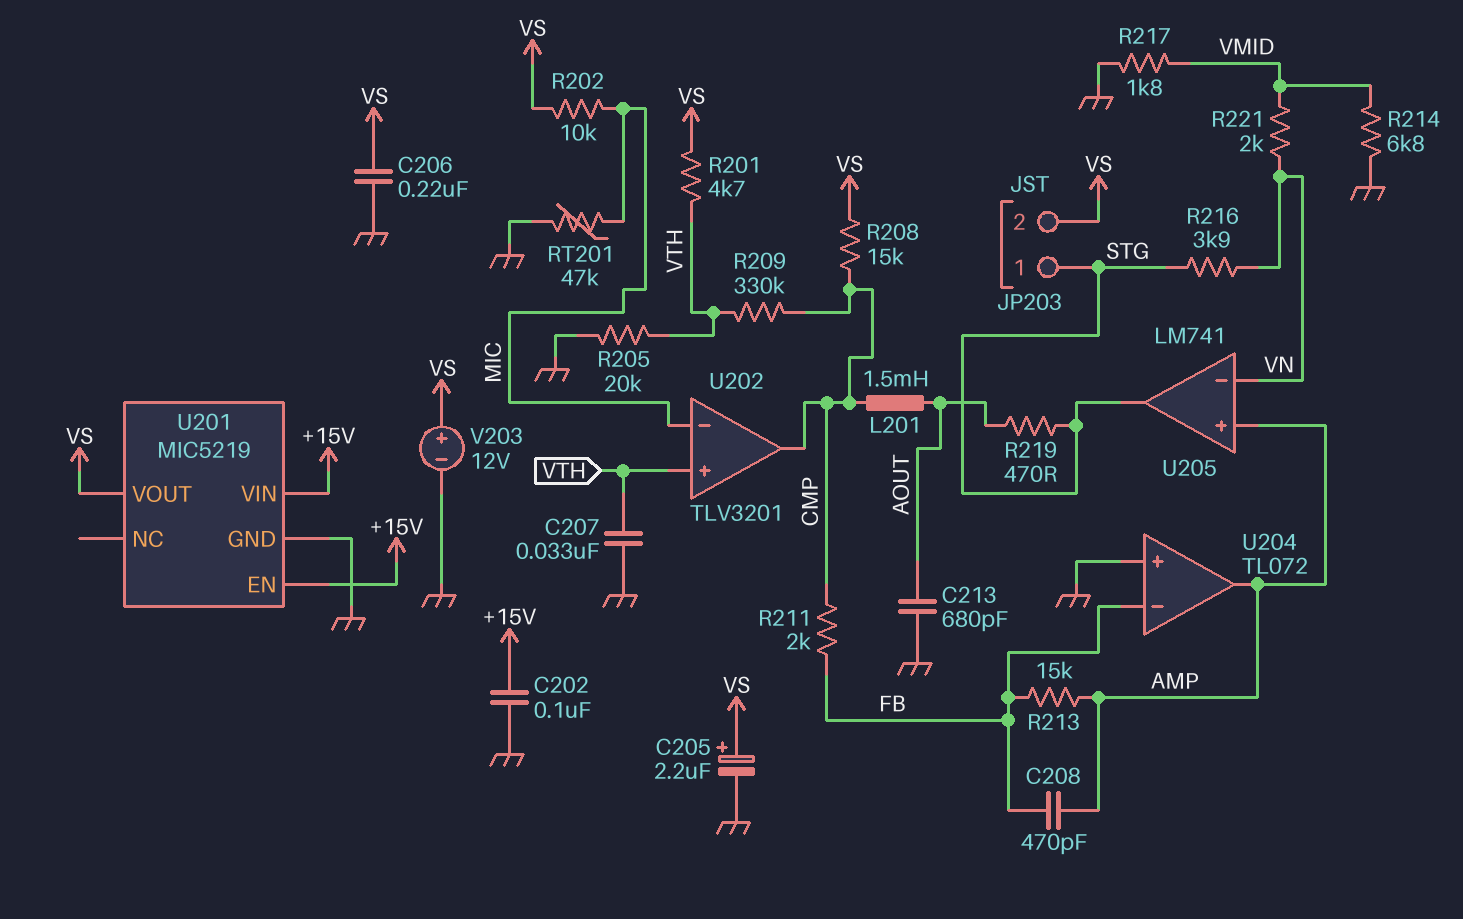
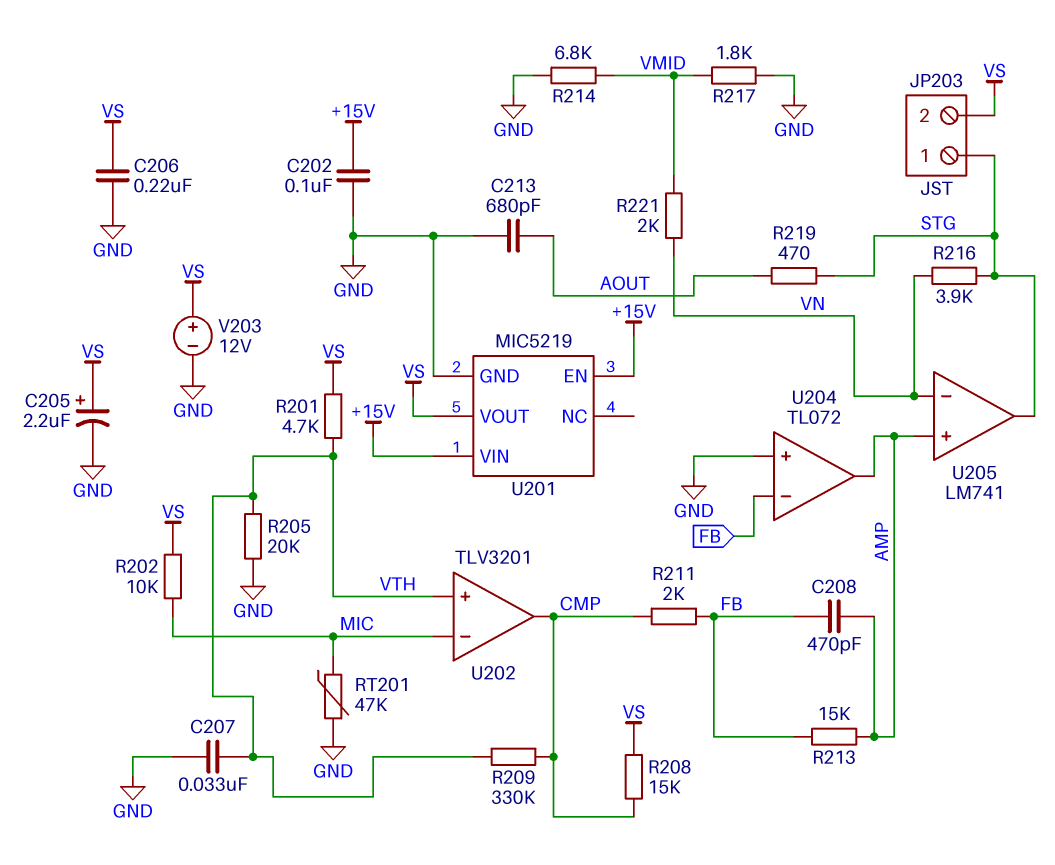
L201: 1.5mH (AOUT, CMP) -> none

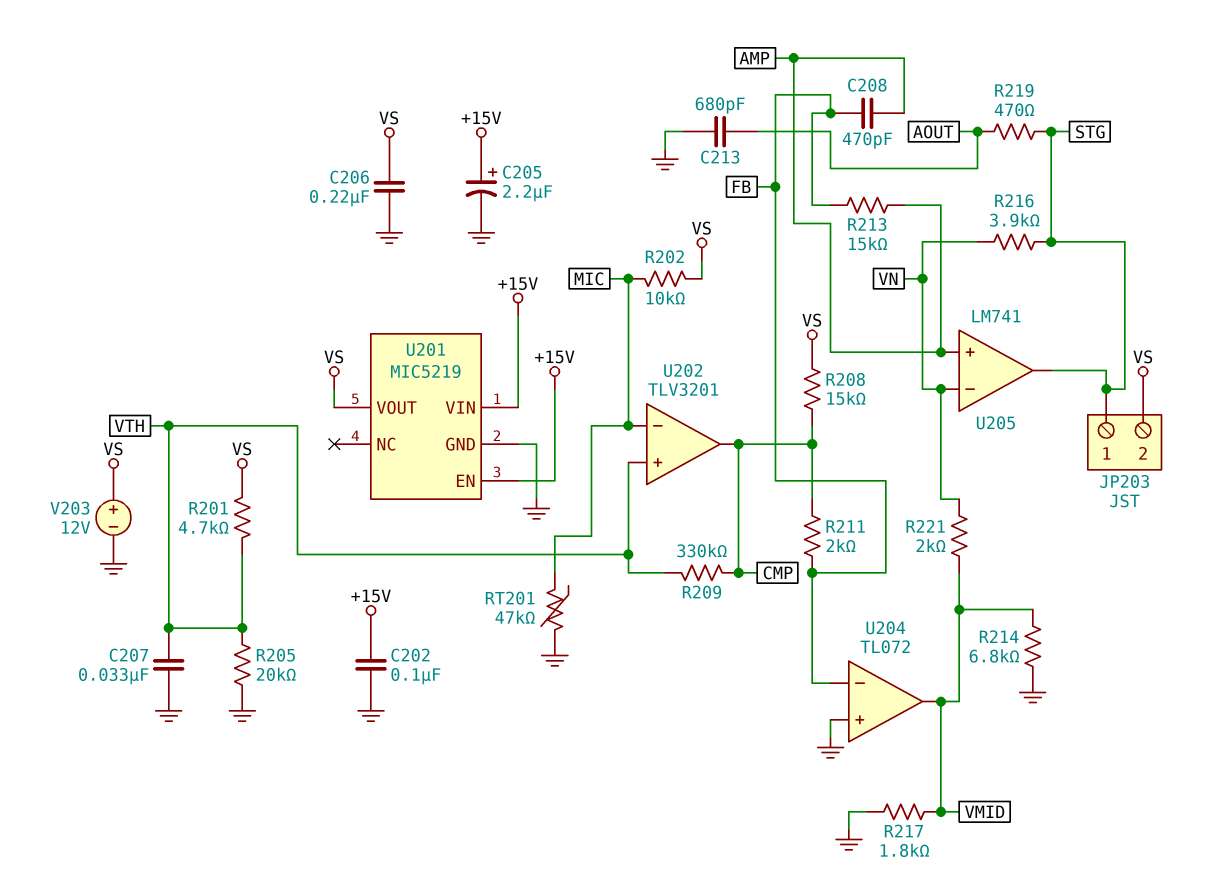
C205: 2.2uF (plus VS, minus GND) -> 2.2uF (plus +15V, minus GND)
U204 pin out: AMP -> VMID

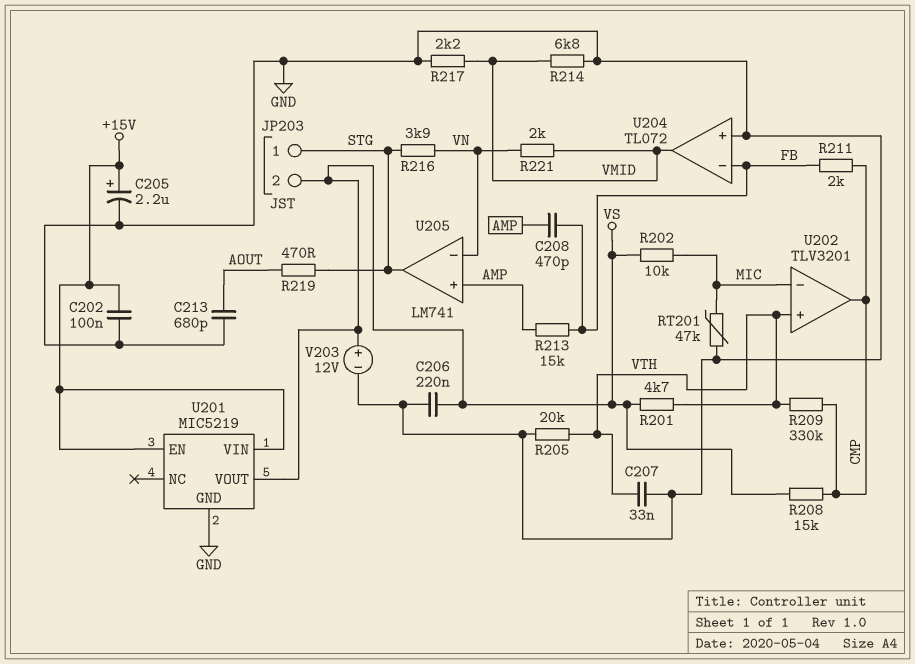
R217: 1.8k (GND, VMID) -> 2.2k (GND, VMID)

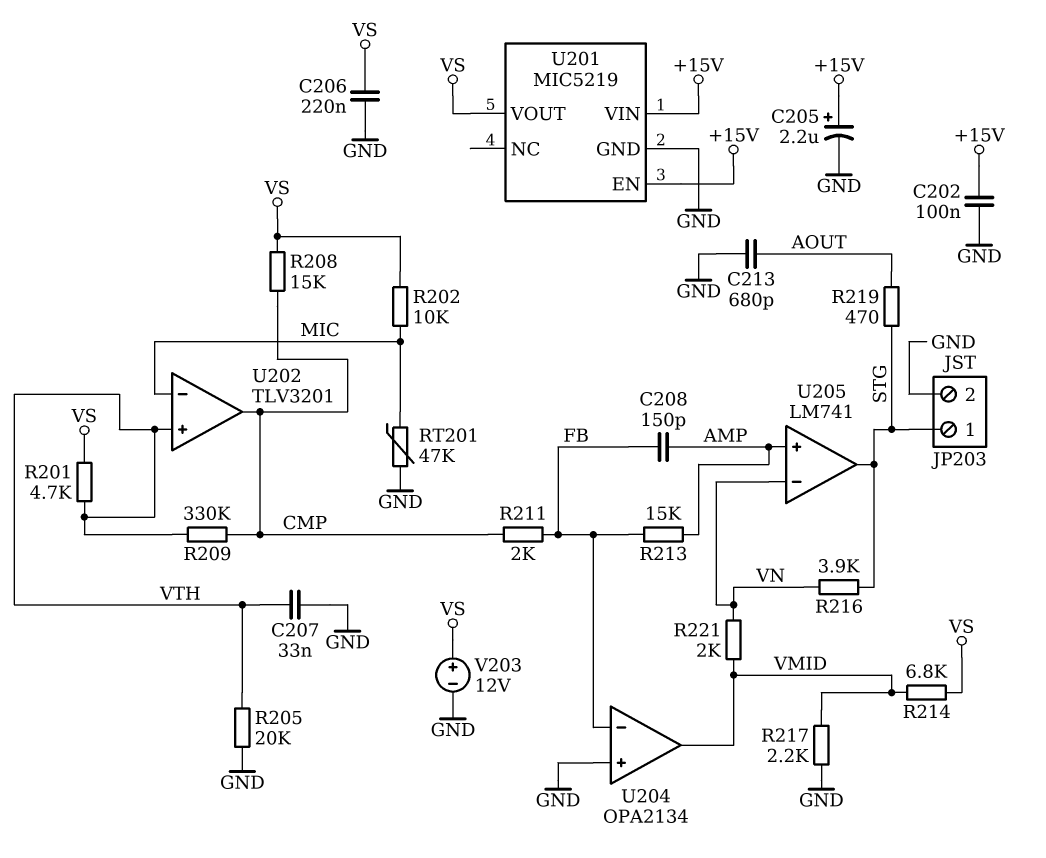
C208: 470pF (AMP, FB) -> 150pF (AMP, FB)
JP203 pin 2: VS -> GND
R214: 6.8k (GND, VMID) -> 6.8k (VMID, VS)
U204: TL072 -> OPA2134

